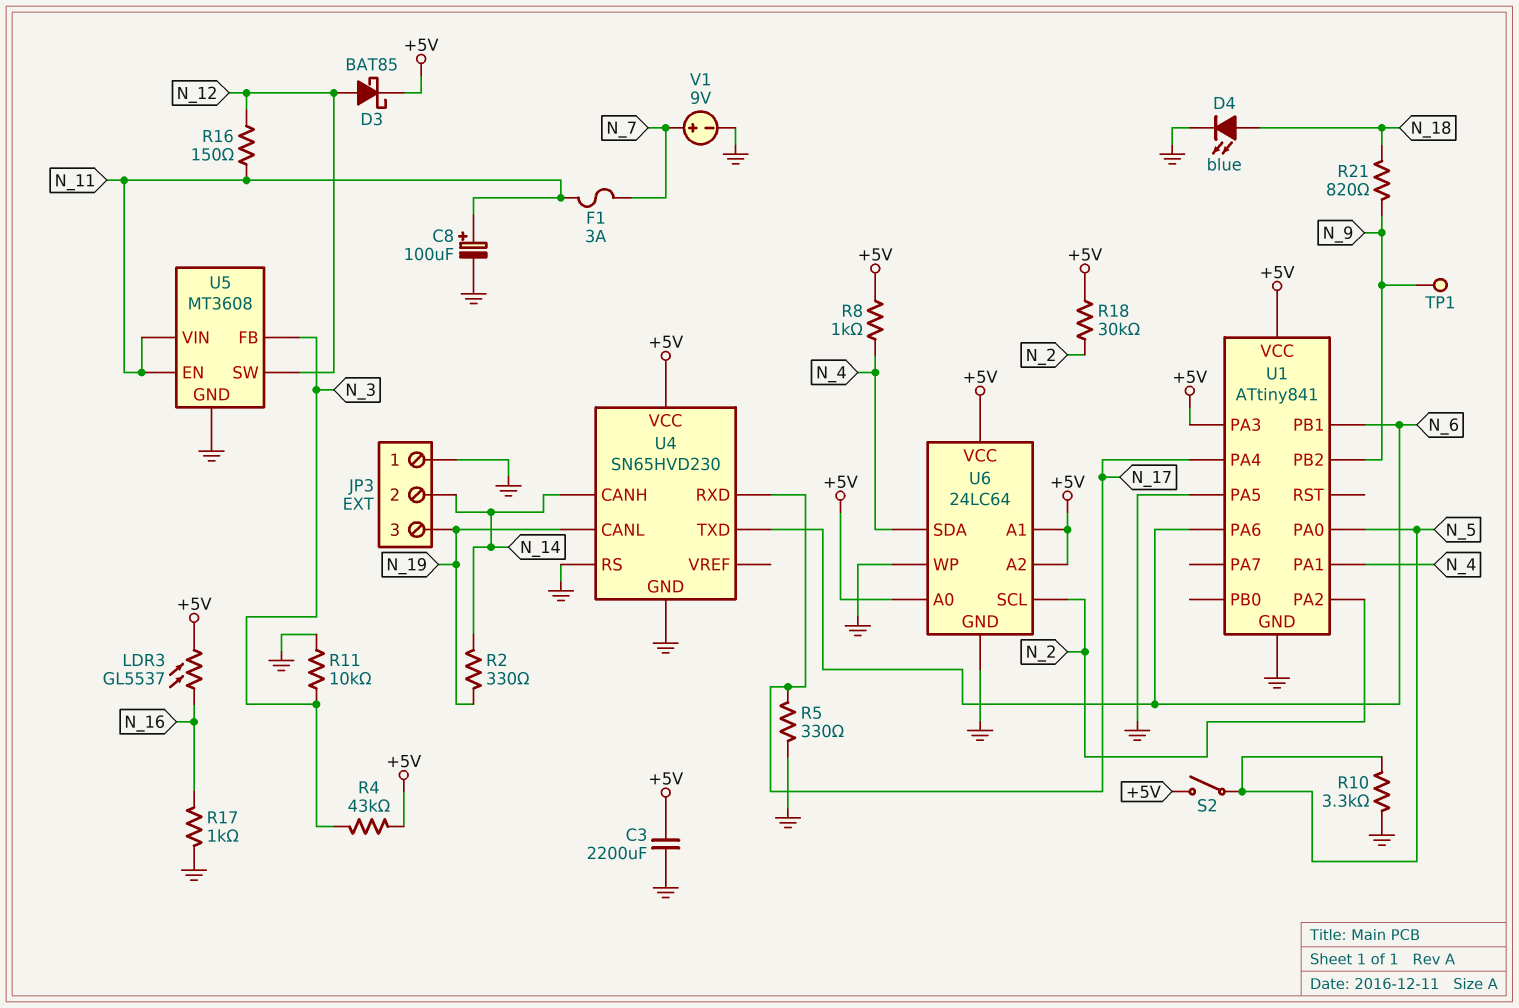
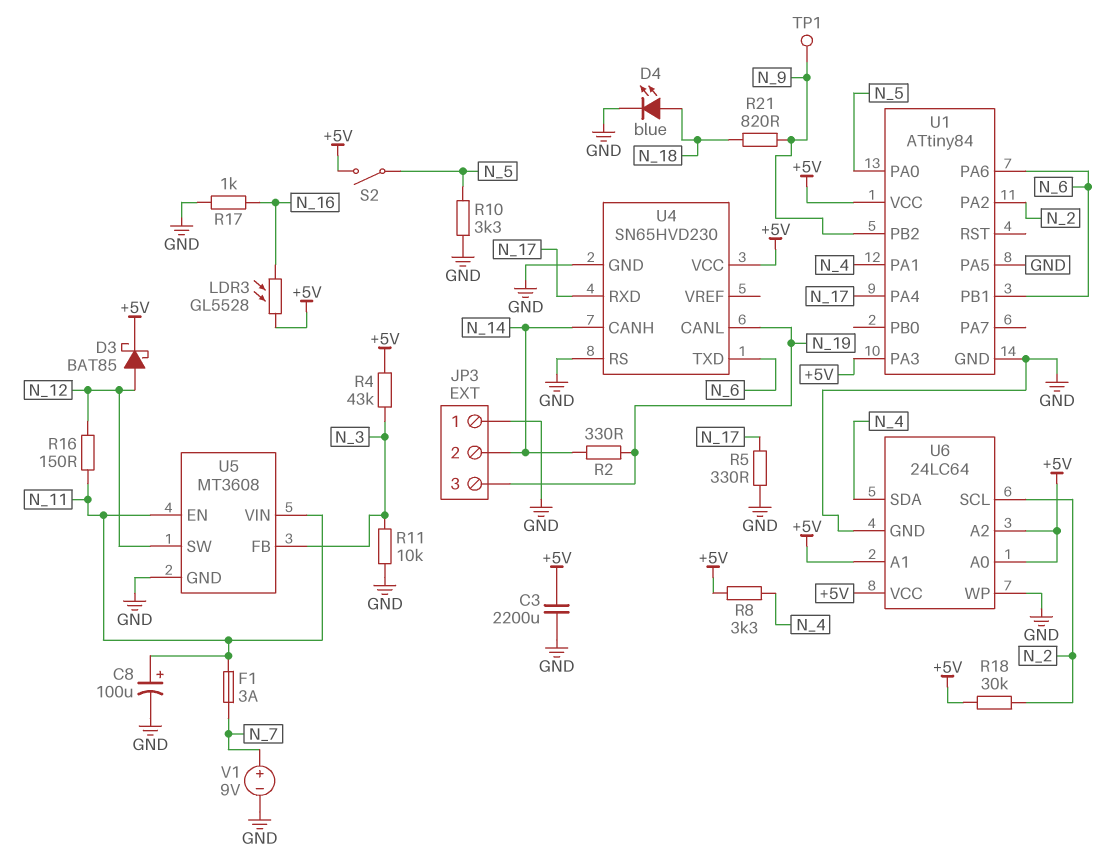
LDR3: GL5537 (+5V, N_16) -> GL5528 (+5V, N_16)
R8: 1k (+5V, N_4) -> 3.3k (+5V, N_4)
U1: ATtiny841 -> ATtiny84

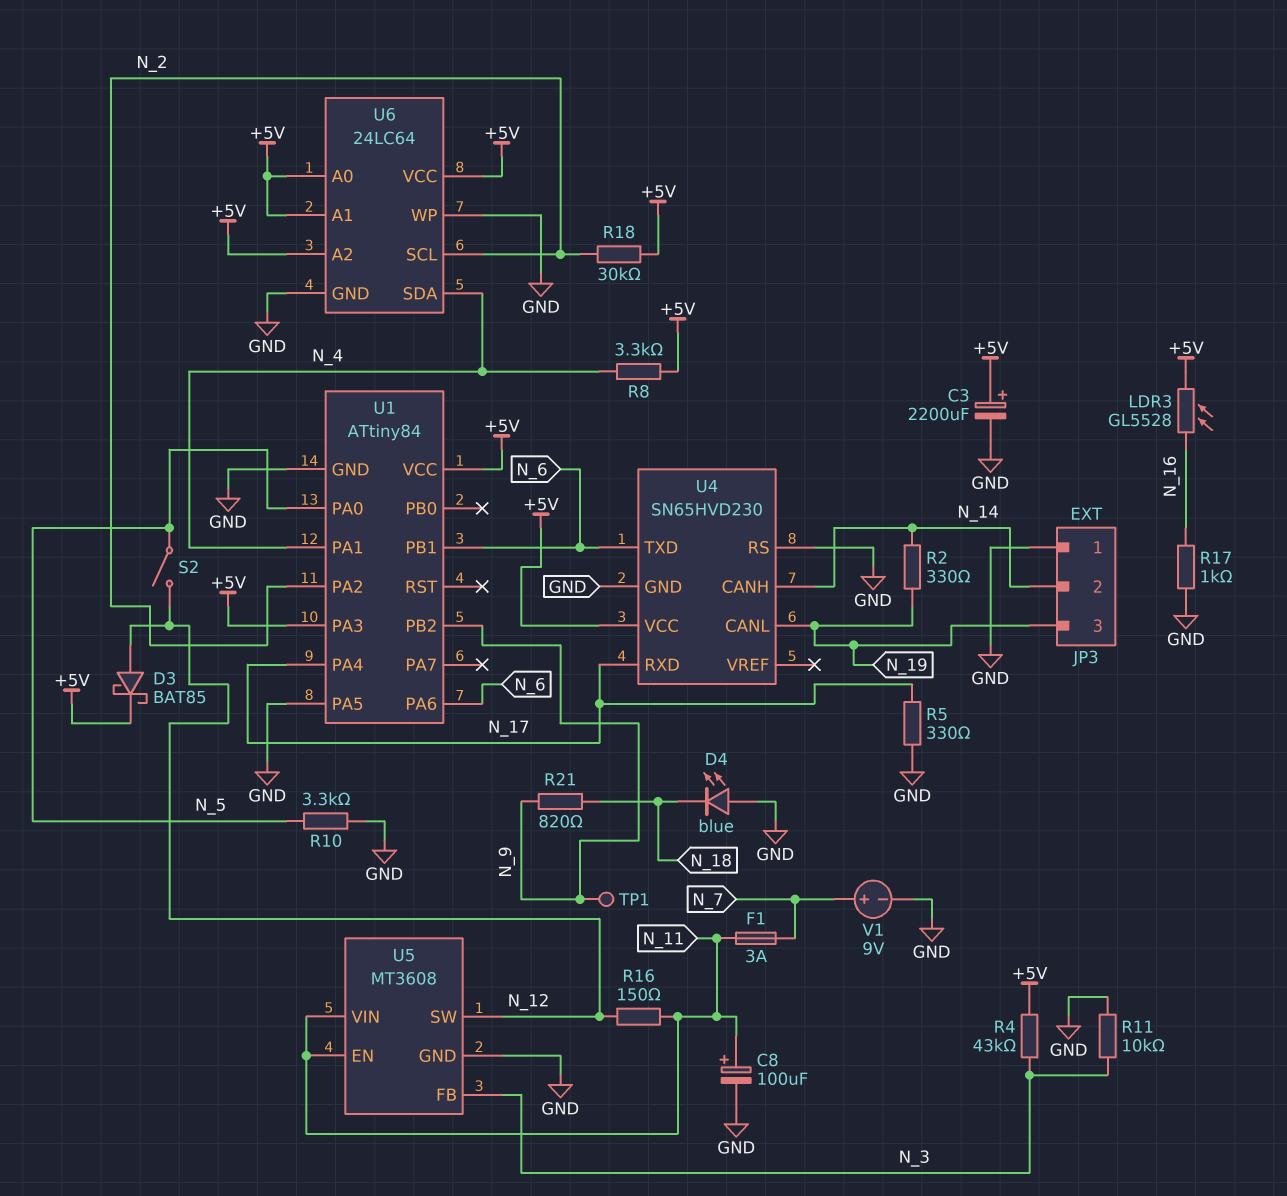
C3: 2200uF (+5V, GND) -> 2200uF (plus +5V, minus GND)
D4: LED blue (A N_18, K GND) -> LED blue (A GND, K N_18)
S2: switch (+5V, N_5) -> switch (N_5, N_12)

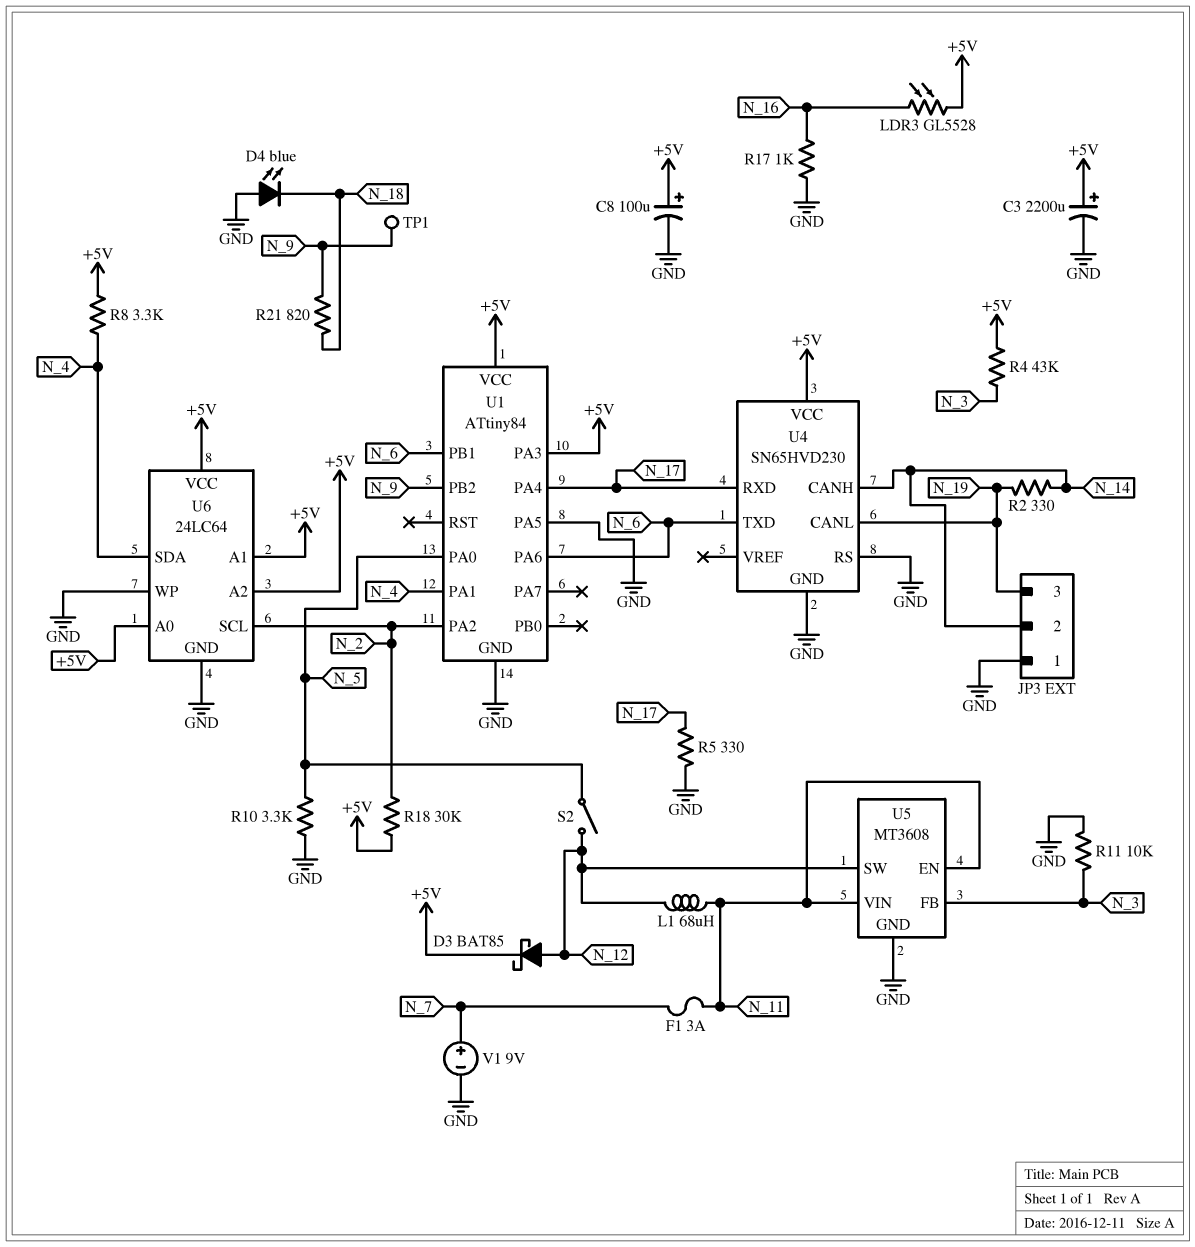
C8: 100uF (plus N_11, minus GND) -> 100uF (plus +5V, minus GND)
L1: none -> 68uH (N_11, N_12)
R16: 150 (N_11, N_12) -> none

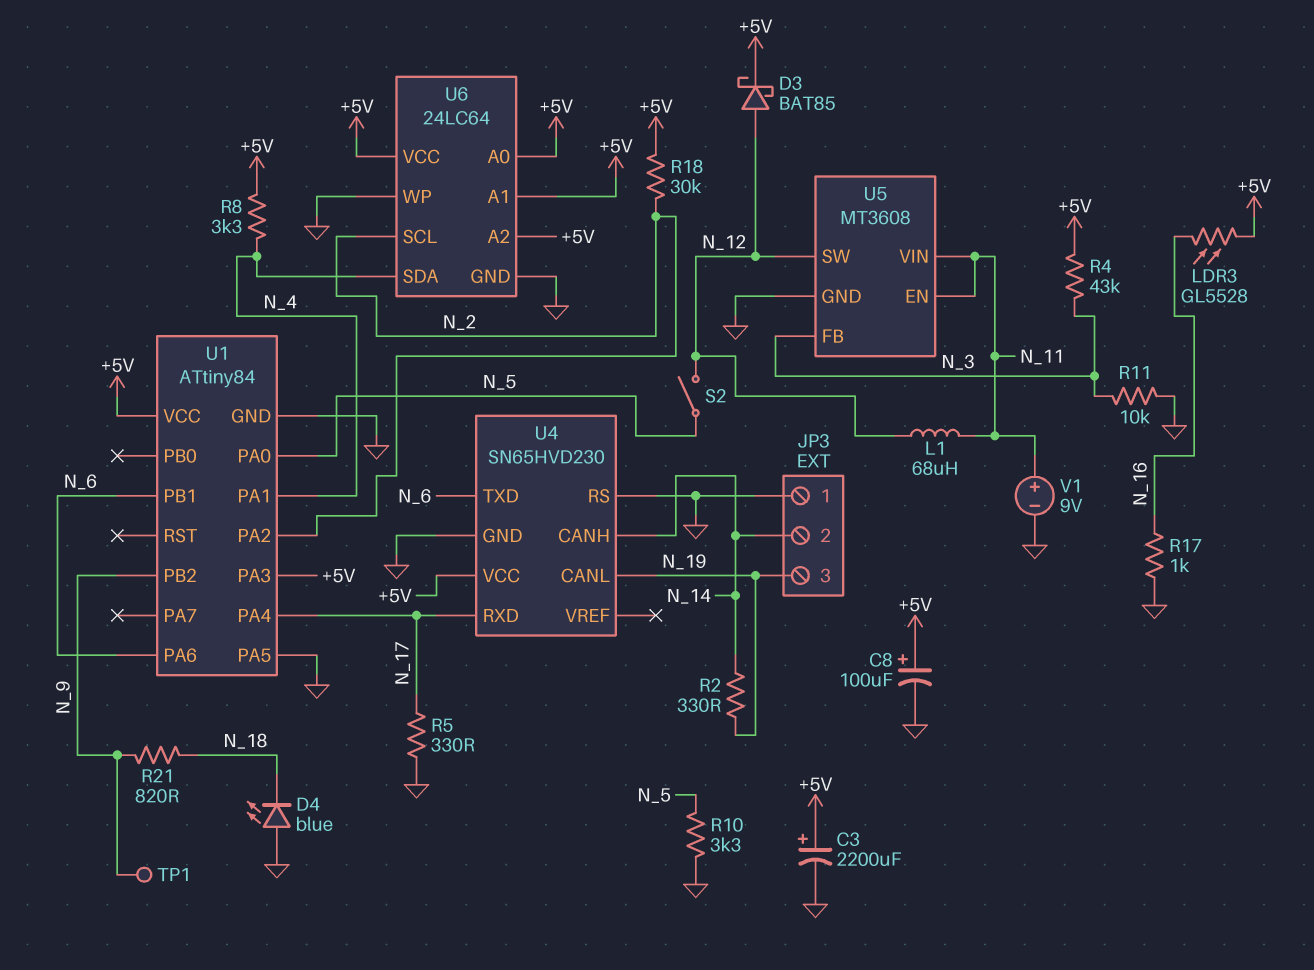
F1: 3A (N_7, N_11) -> none
V1: 9V (plus N_7, minus GND) -> 9V (plus N_11, minus GND)

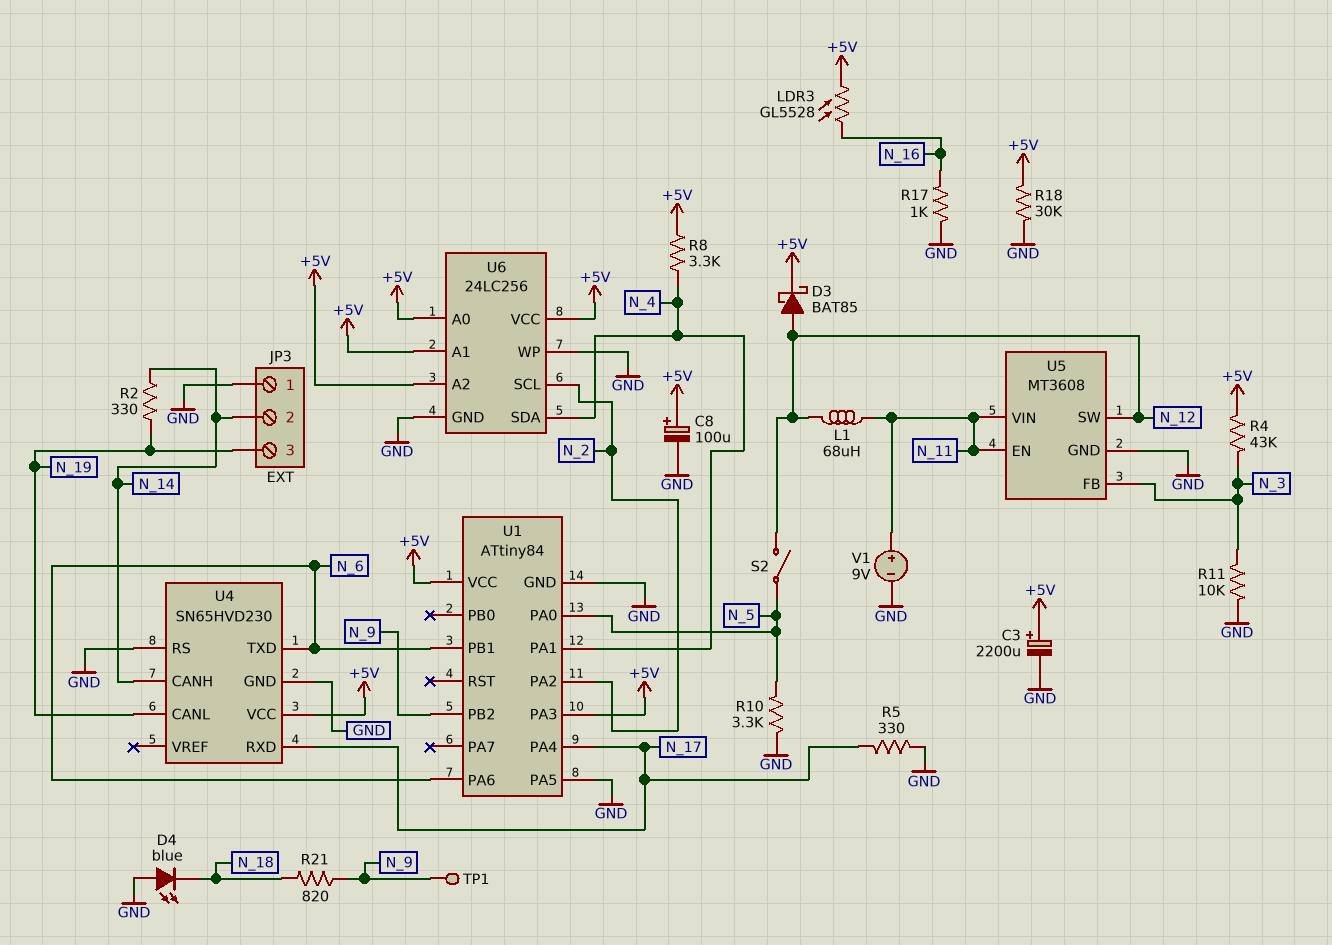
R18: 30k (+5V, N_2) -> 30k (+5V, GND)
U6: 24LC64 -> 24LC256

